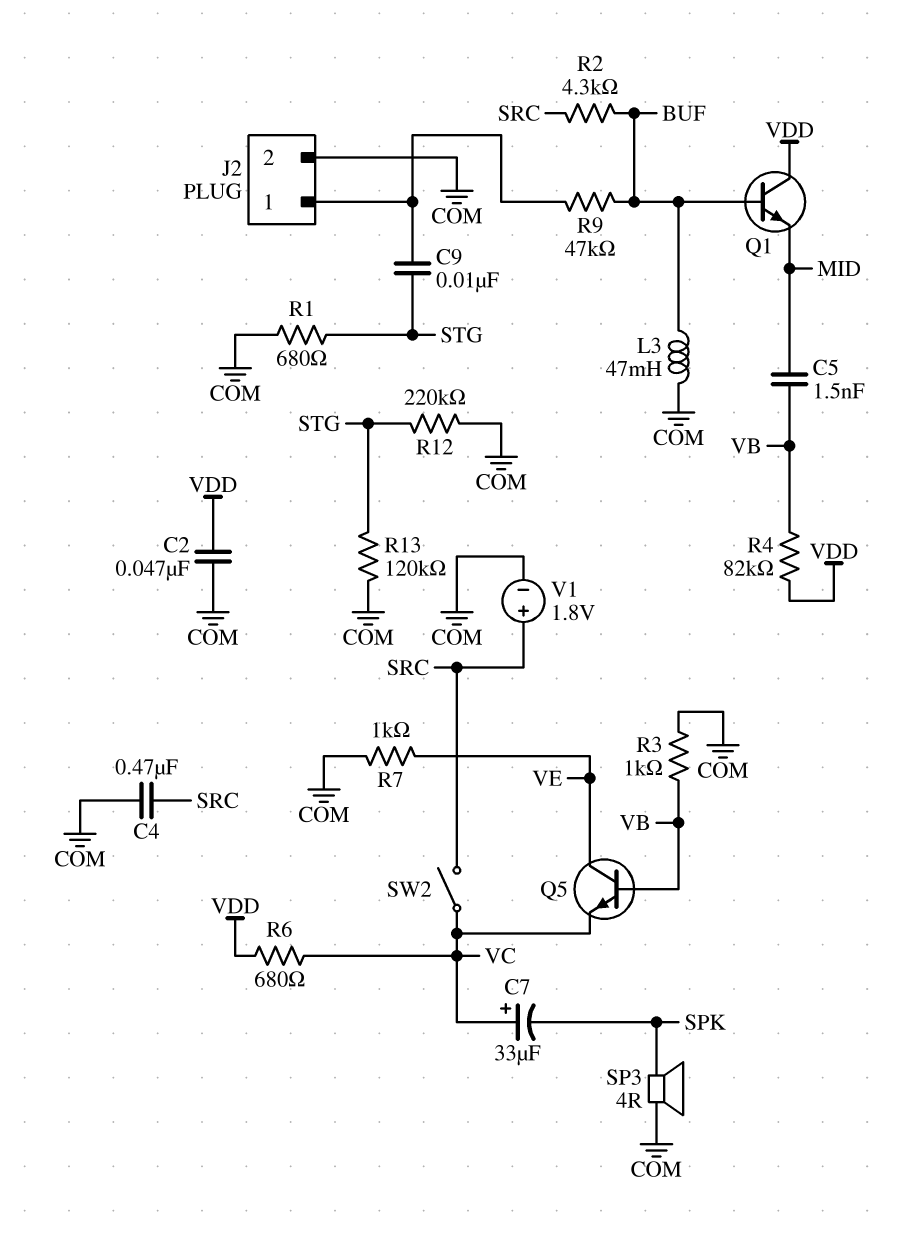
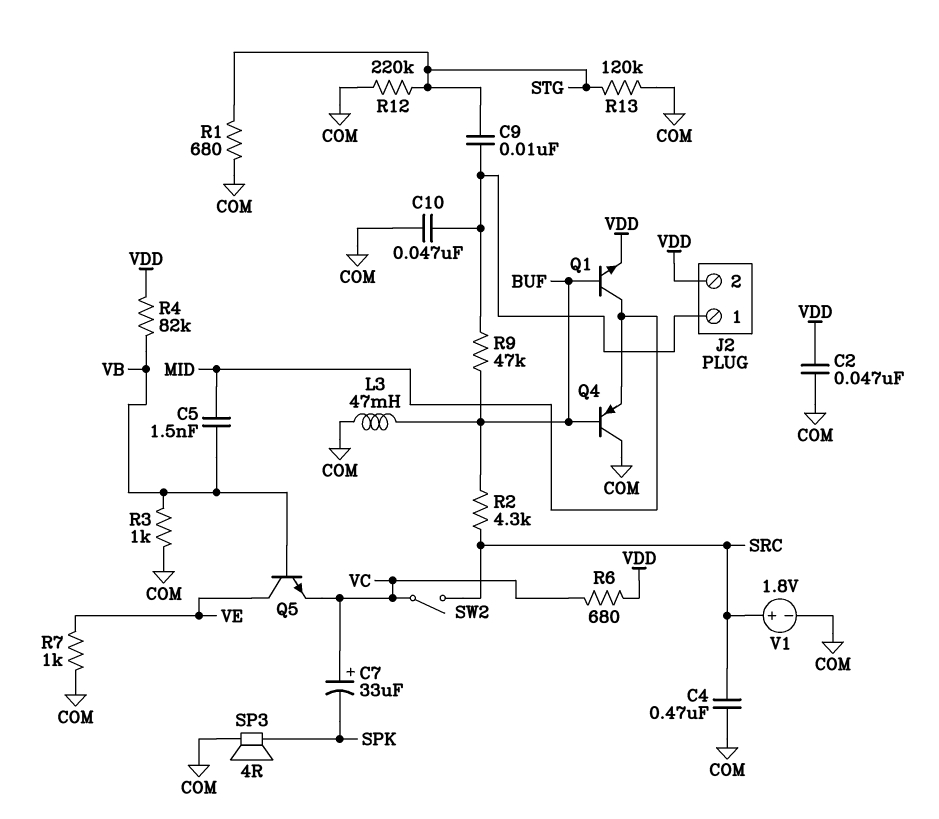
C10: none -> 47nF (COM, J2/1)
J2 pin 2: COM -> VDD
Q1: NPN (B BUF, C VDD, E MID) -> NPN (B BUF, C MID, E VDD)
Q4: none -> PNP (B BUF, C COM, E MID)

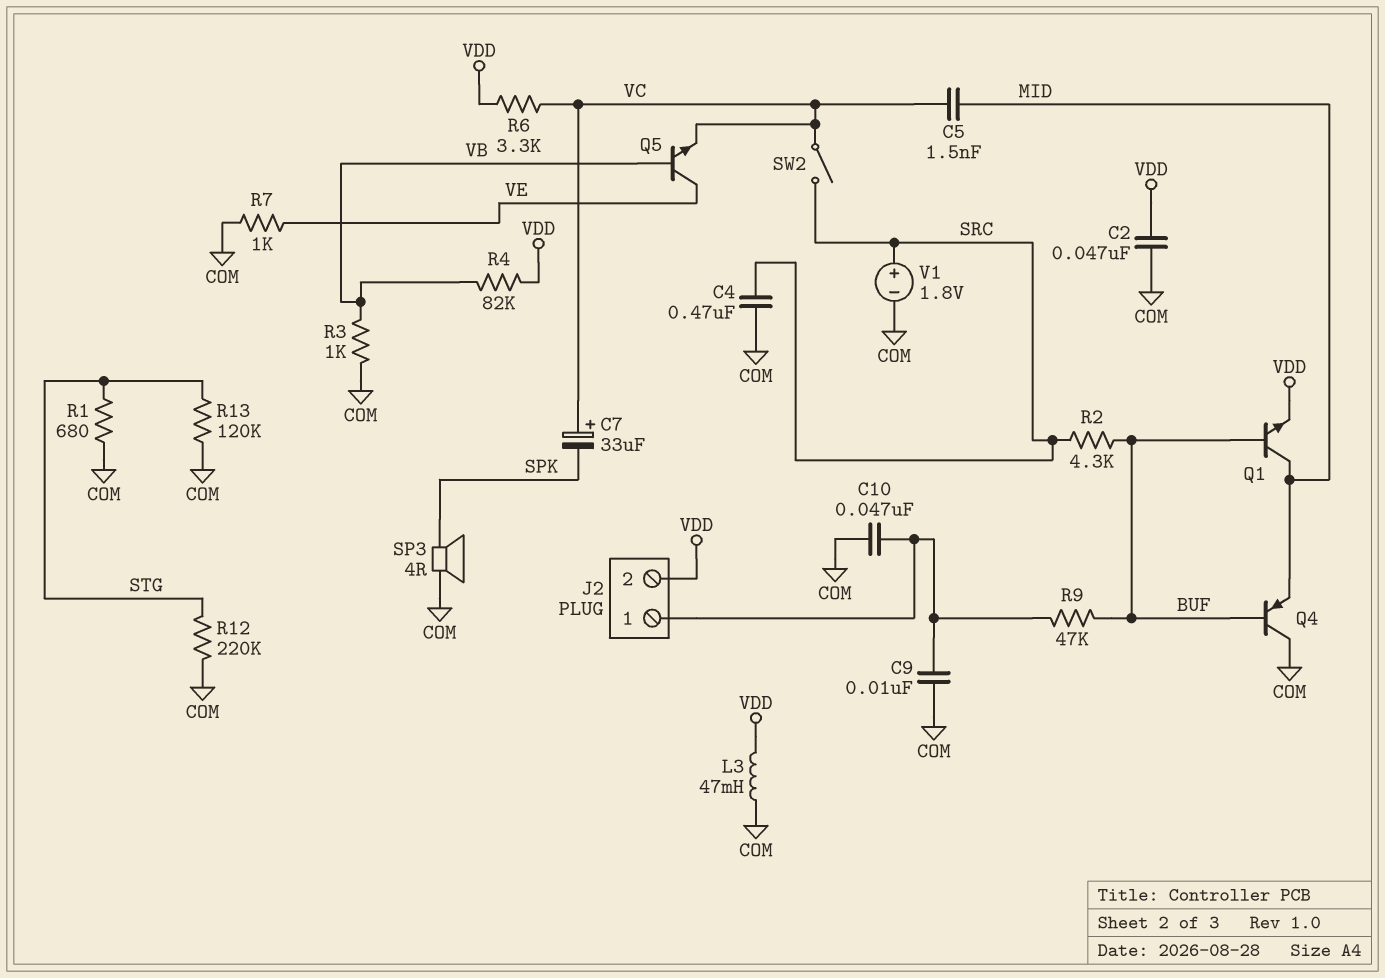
C5: 1.5nF (MID, VB) -> 1.5nF (MID, VC)
C9: 10nF (J2/1, STG) -> 10nF (COM, J2/1)
L3: 47mH (BUF, COM) -> 47mH (COM, VDD)
R6: 680 (VC, VDD) -> 3.3k (VC, VDD)

